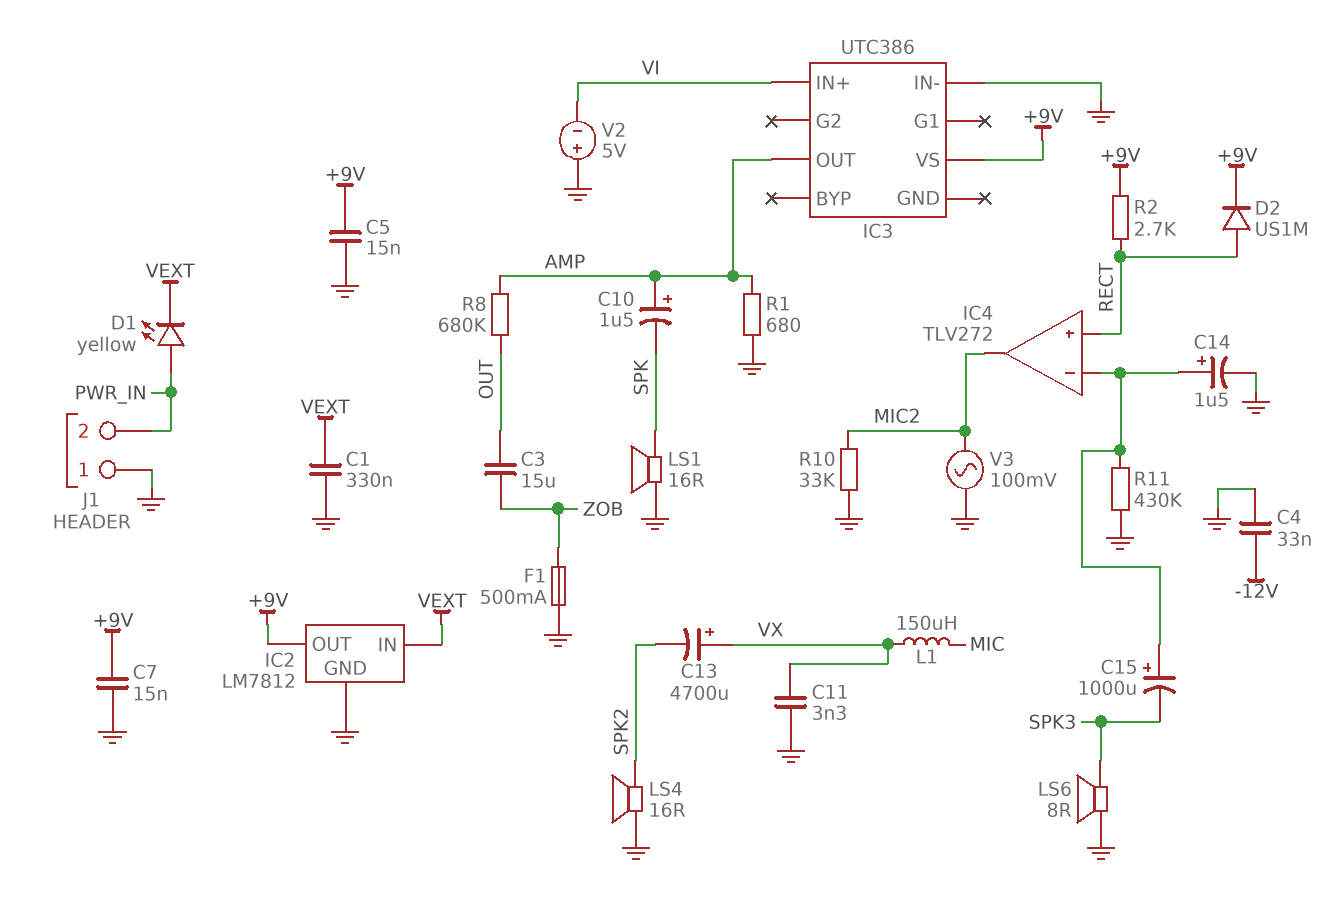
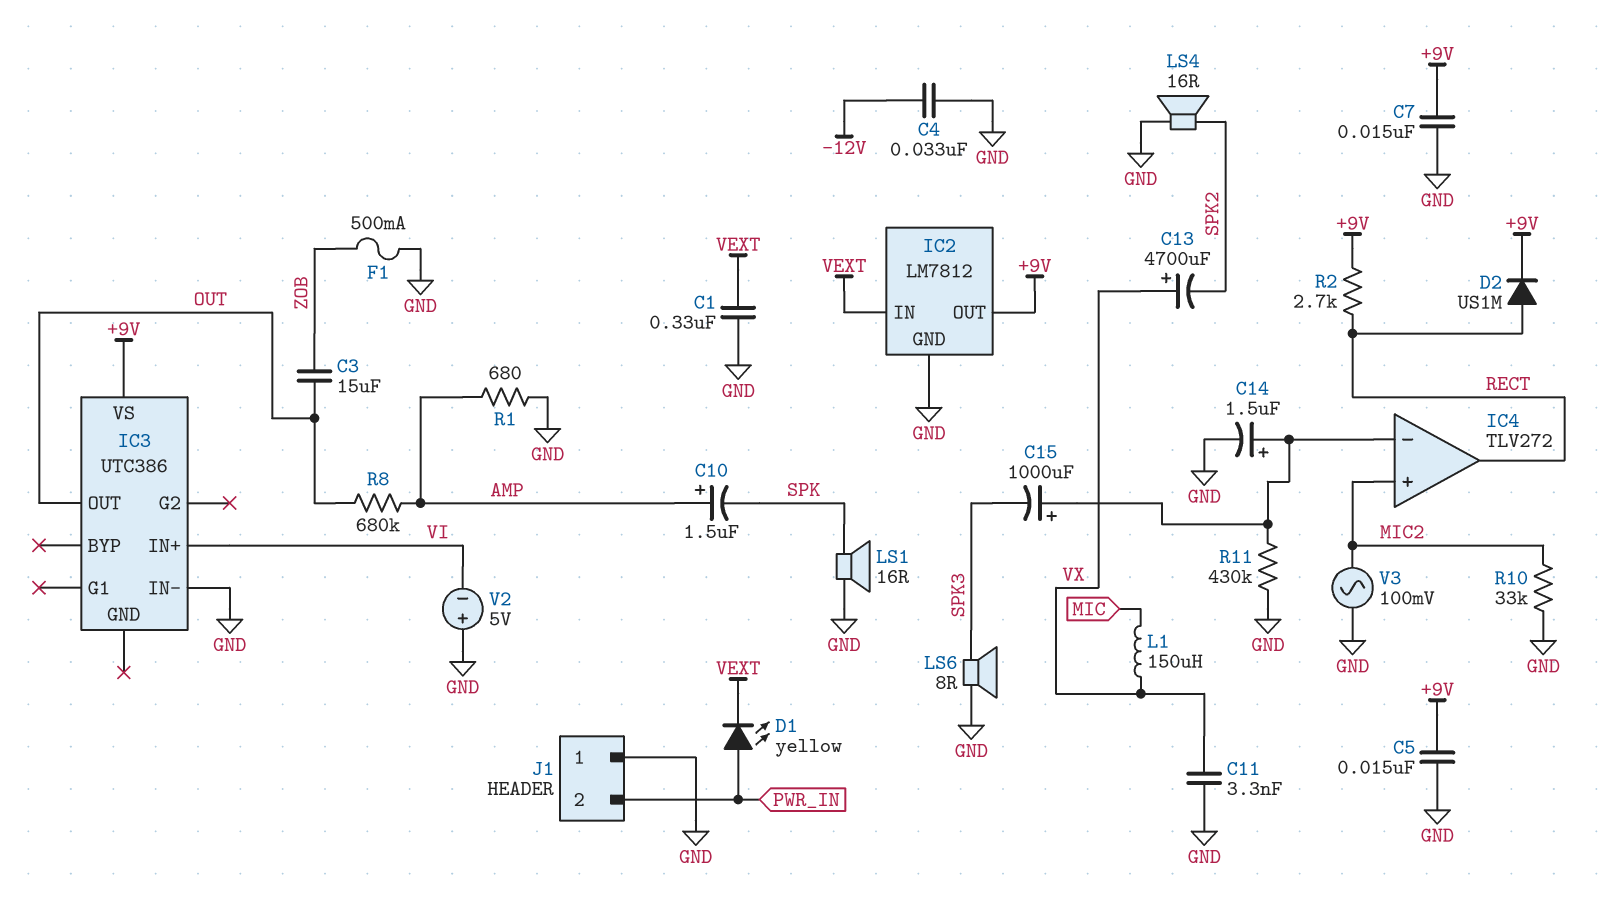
IC3 pin OUT: AMP -> OUT
IC4 pin in+: RECT -> MIC2
IC4 pin out: MIC2 -> RECT

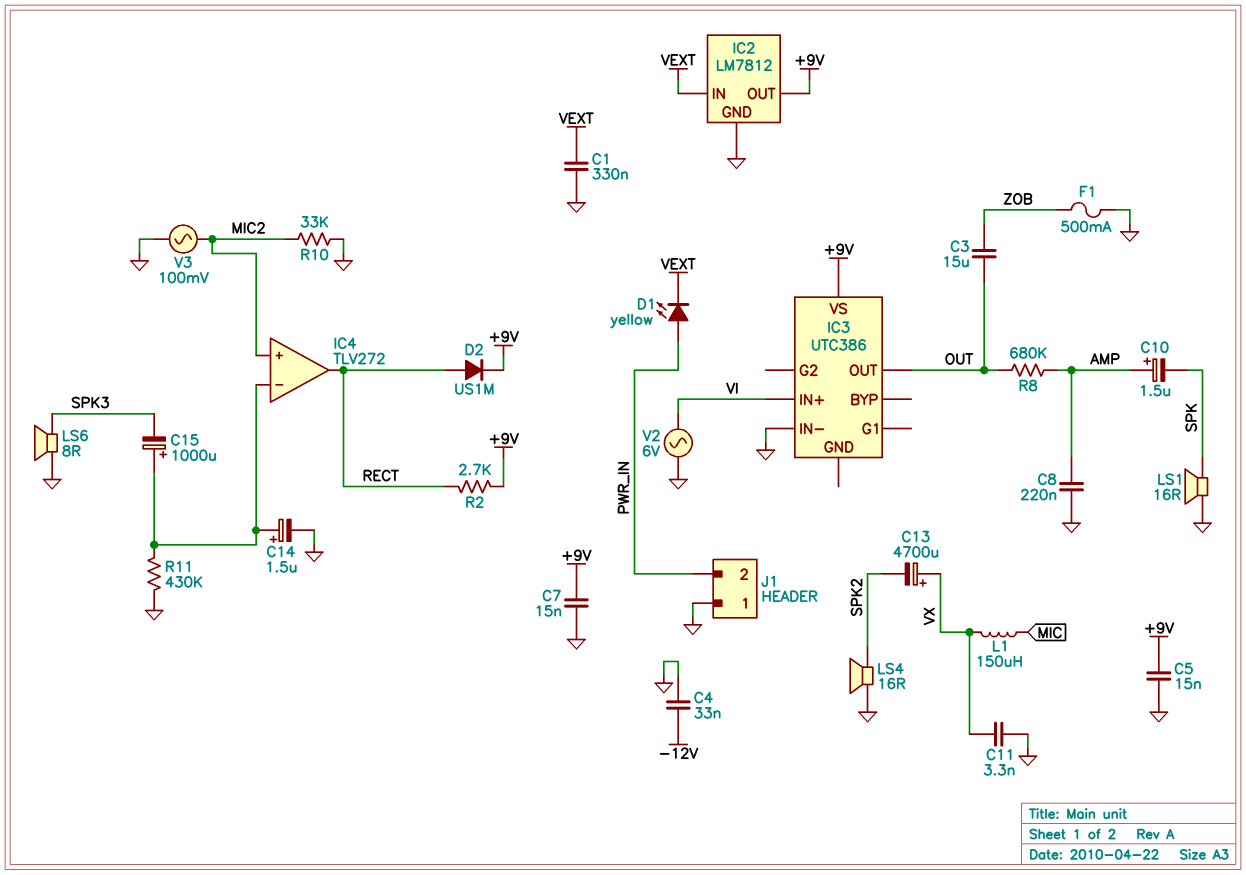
C8: none -> 220nF (AMP, GND)
R1: 680 (AMP, GND) -> none
V2: 5V (plus GND, minus VI) -> AC 6V (GND, VI)

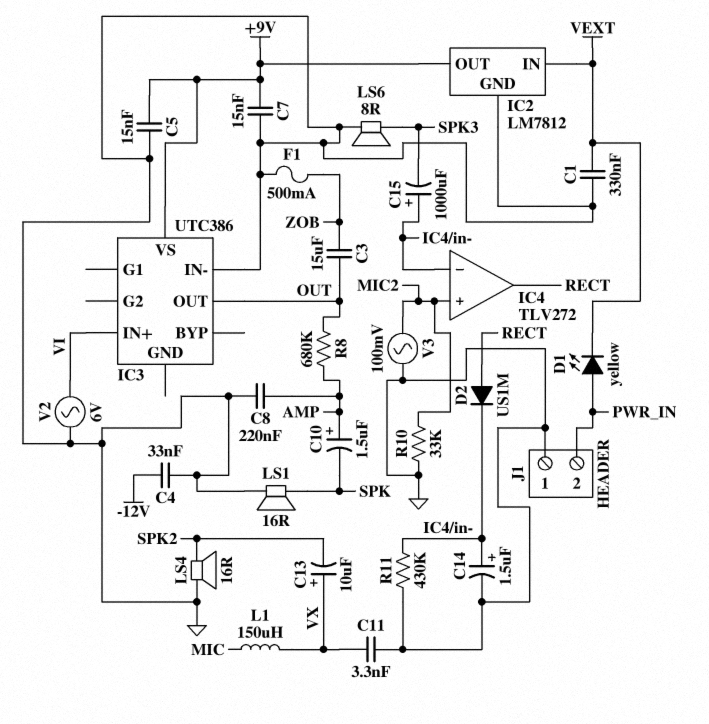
C13: 4700uF (plus VX, minus SPK2) -> 10uF (plus VX, minus SPK2)
D2: diode US1M (A RECT, K +9V) -> diode US1M (A RECT, K IC4/in-)
R2: 2.7k (+9V, RECT) -> none

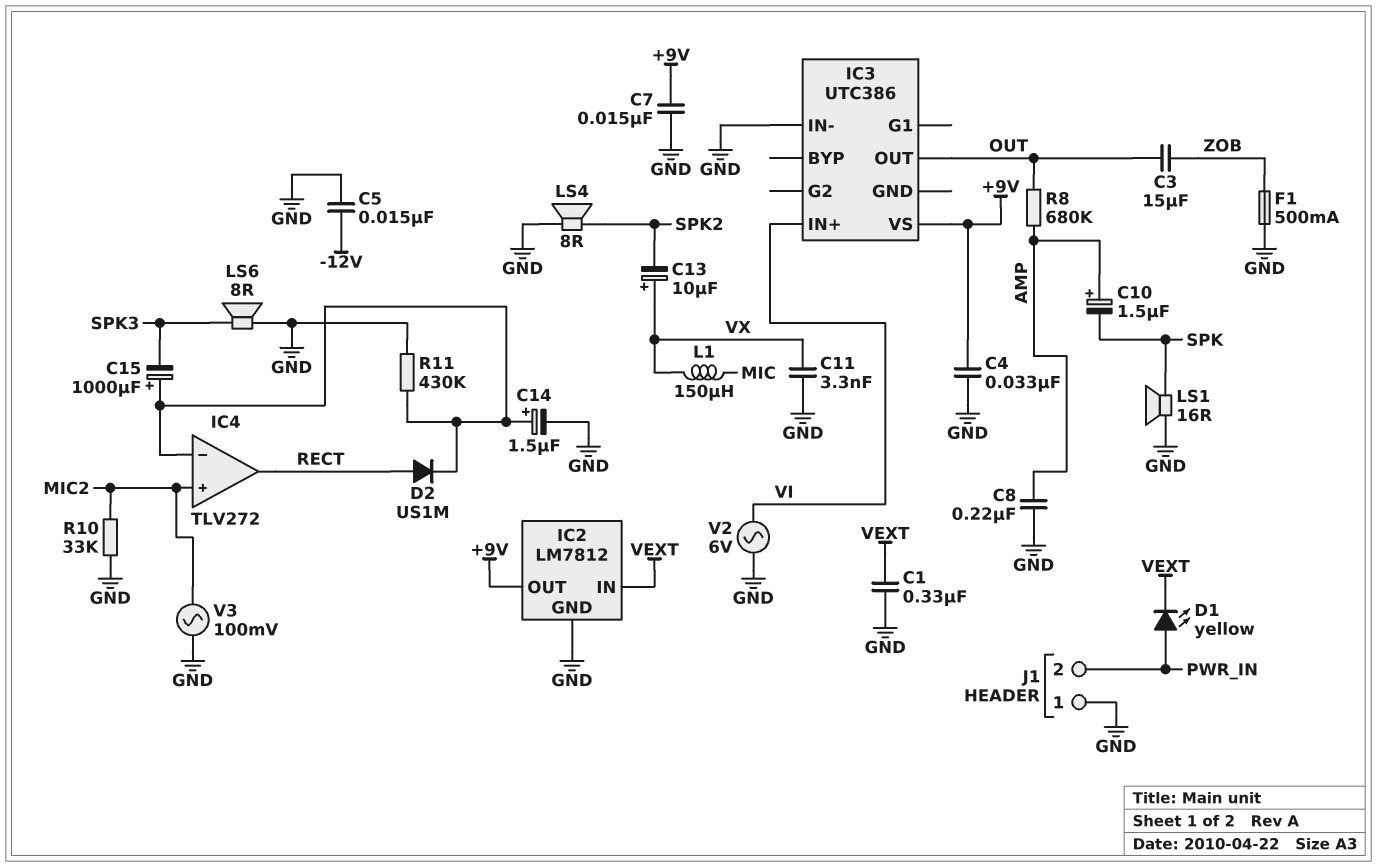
C4: 33nF (-12V, GND) -> 33nF (+9V, GND)
C5: 15nF (+9V, GND) -> 15nF (-12V, GND)
LS4: speaker 16R (GND, SPK2) -> speaker 8R (GND, SPK2)

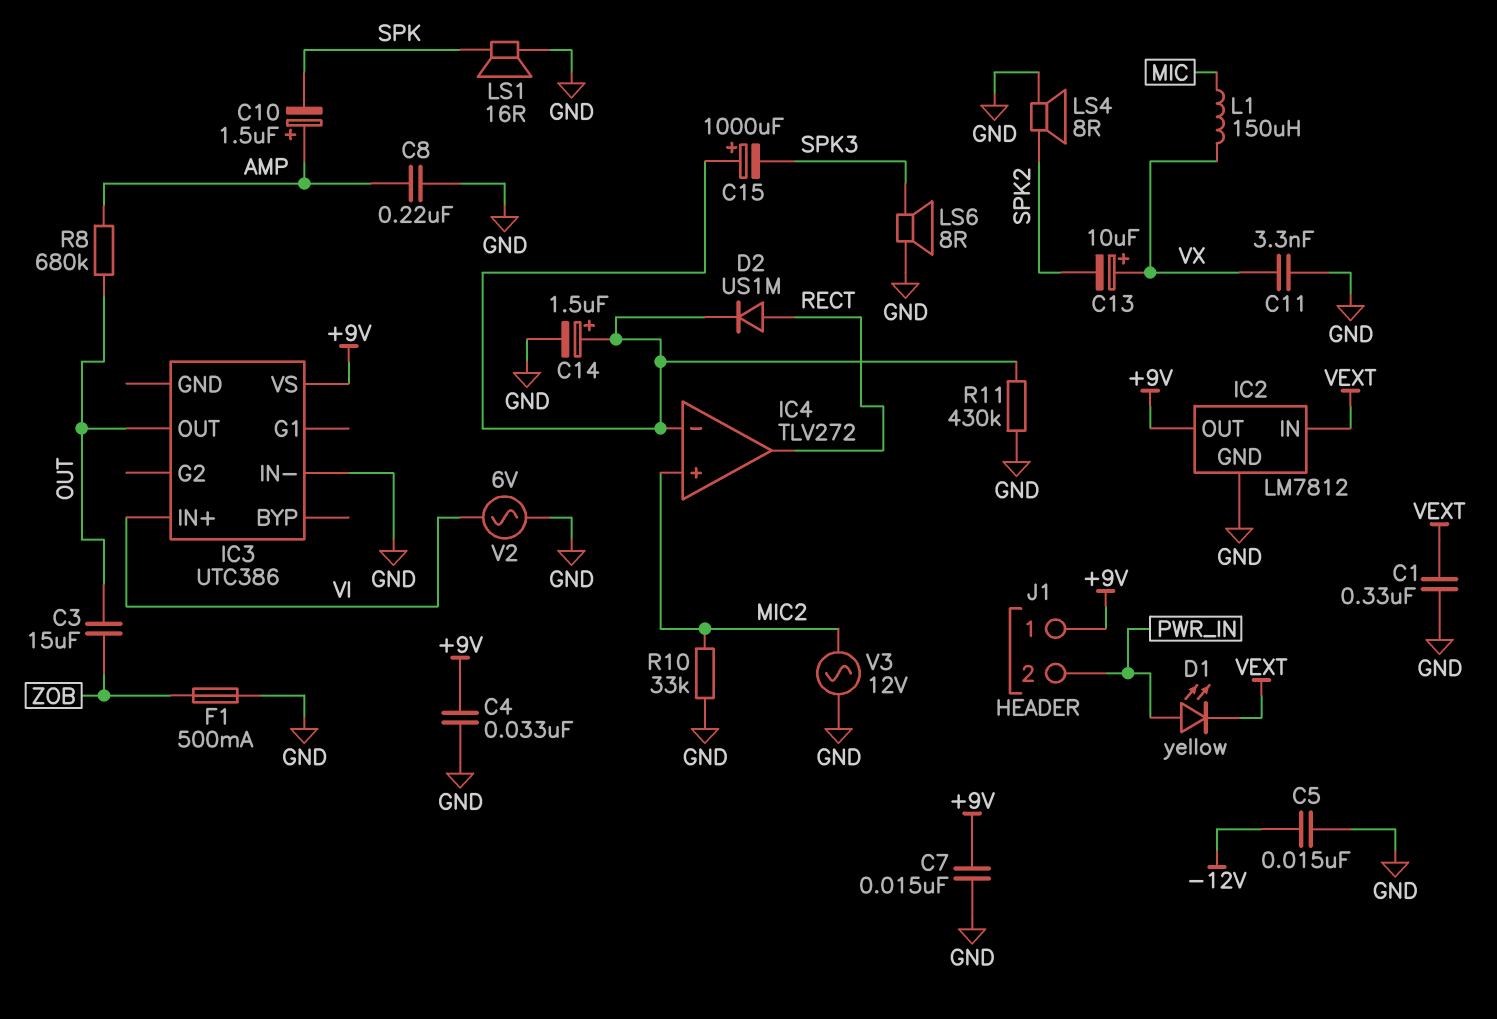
J1 pin 1: GND -> +9V
V3: AC 100mV (GND, MIC2) -> AC 12V (GND, MIC2)

